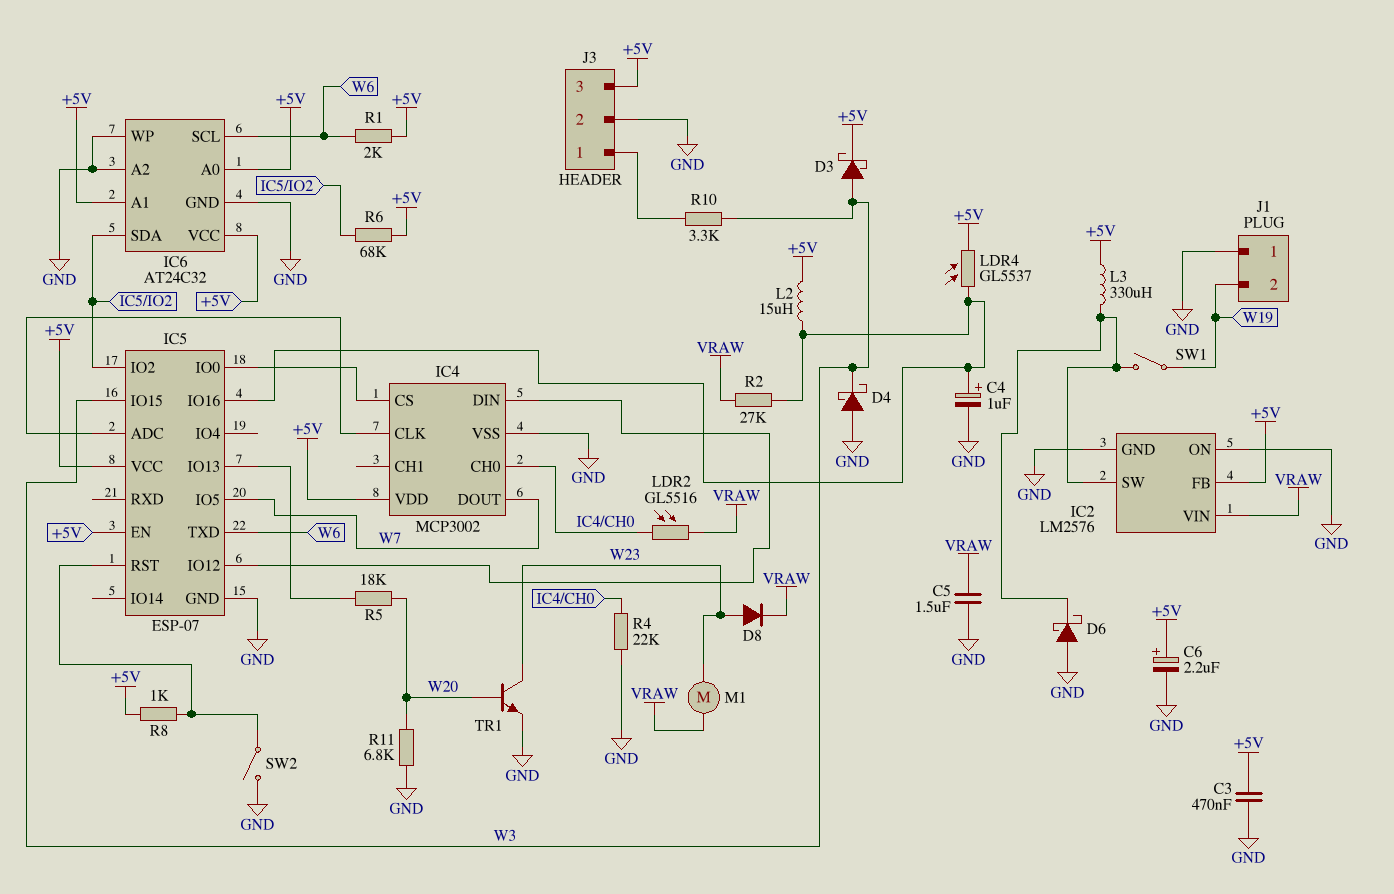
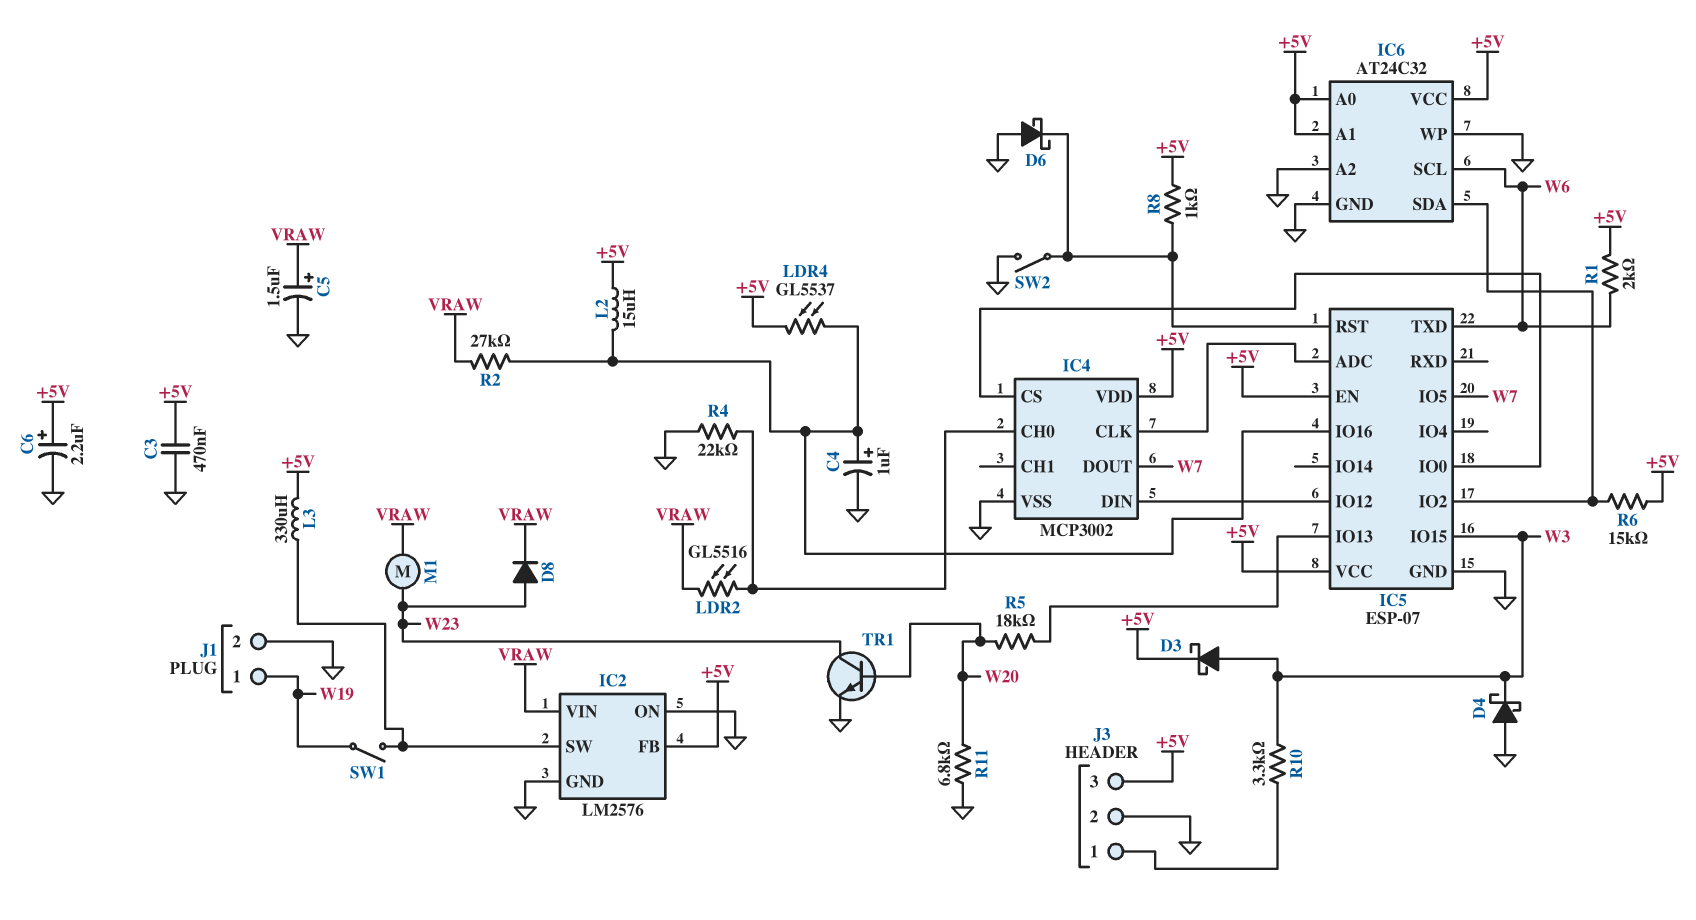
C5: 1.5uF (GND, VRAW) -> 1.5uF (plus VRAW, minus GND)
D6: schottky (A GND, K IC2/SW) -> schottky (A GND, K IC5/RST)
J1 pin 1: GND -> W19
J1 pin 2: W19 -> GND
R6: 68k (+5V, IC5/IO2) -> 15k (+5V, IC5/IO2)

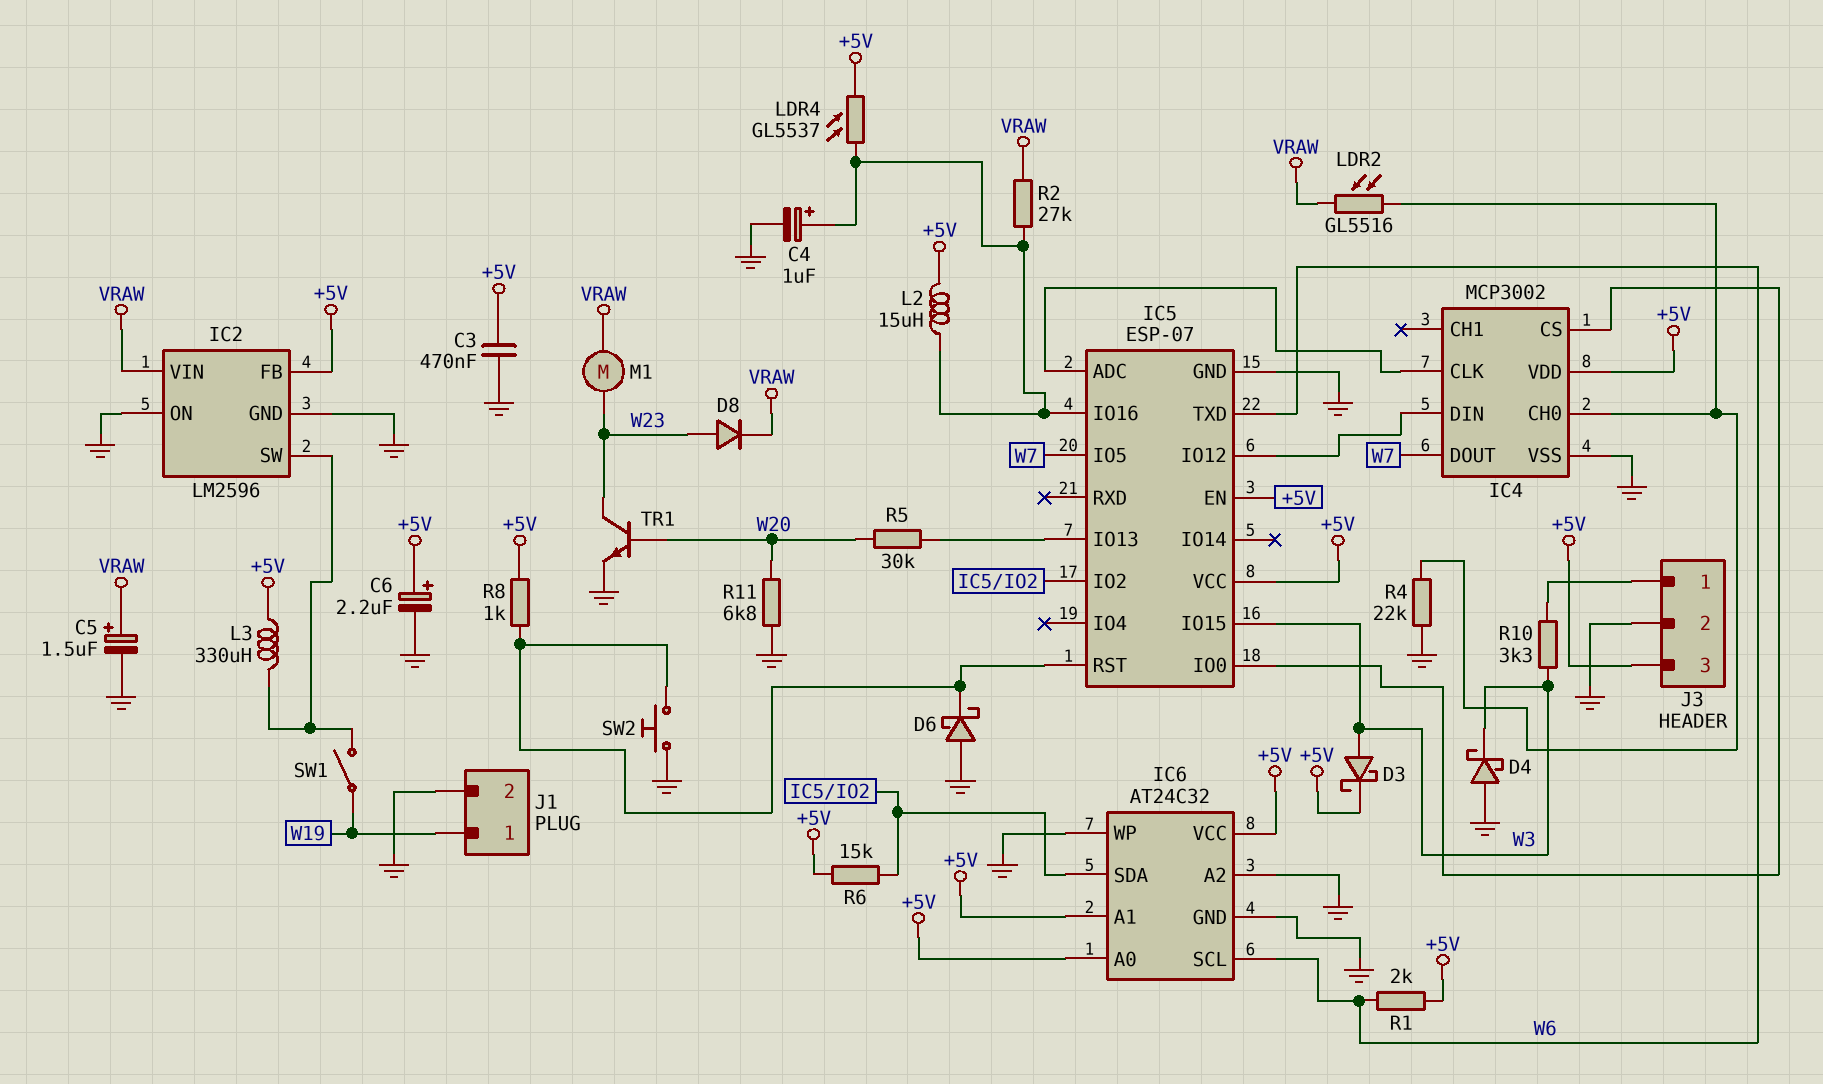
IC2: LM2576 -> LM2596
R5: 18k (IC5/IO13, W20) -> 30k (IC5/IO13, W20)
SW2: switch (GND, IC5/RST) -> button (GND, IC5/RST)

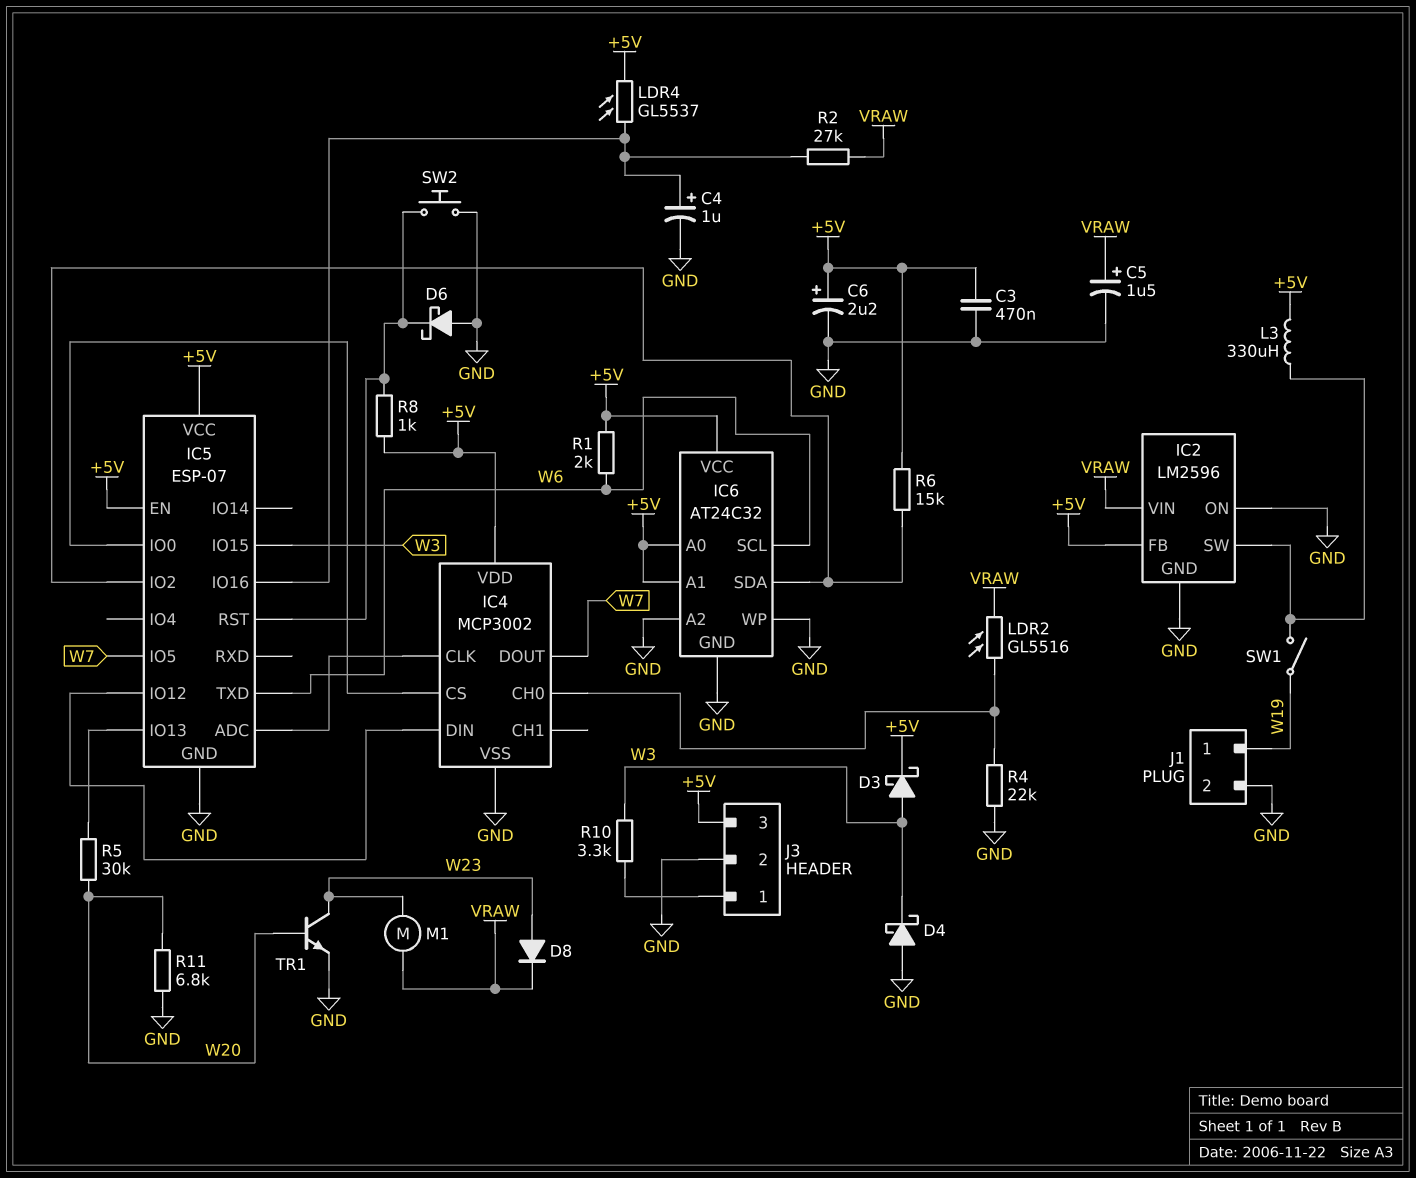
L2: 15uH (+5V, IC5/IO16) -> none

